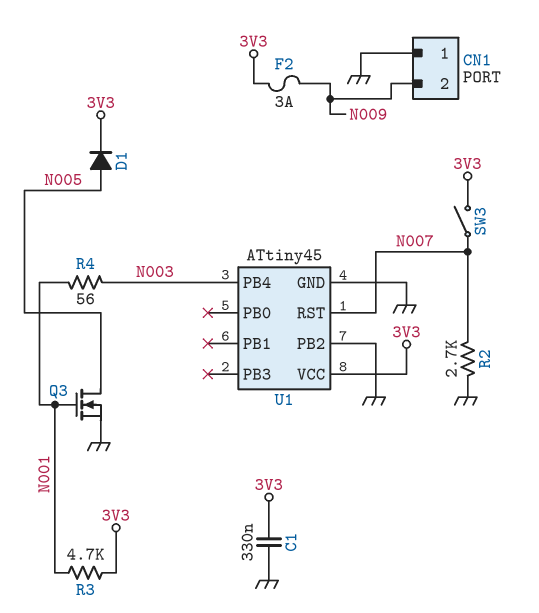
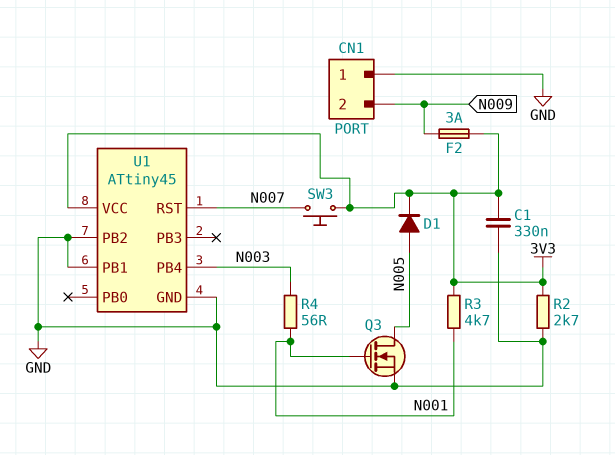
R2: 2.7k (GND, N007) -> 2.7k (3V3, GND)
SW3: switch (3V3, N007) -> button (3V3, N007)
U1 pin PB1: none -> GND

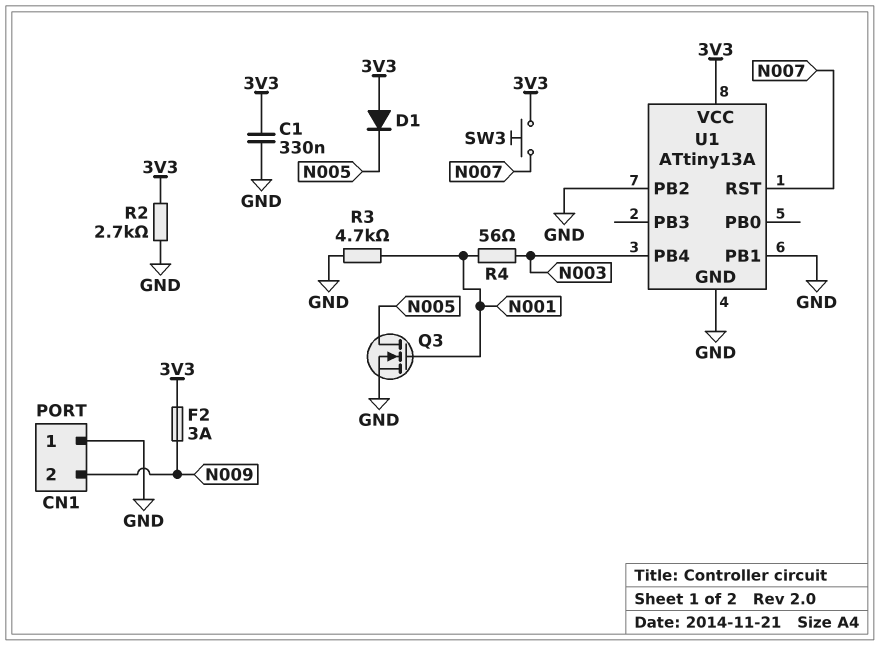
D1: diode (A N005, K 3V3) -> diode (A 3V3, K N005)
R3: 4.7k (3V3, N001) -> 4.7k (GND, N001)
U1: ATtiny45 -> ATtiny13A

